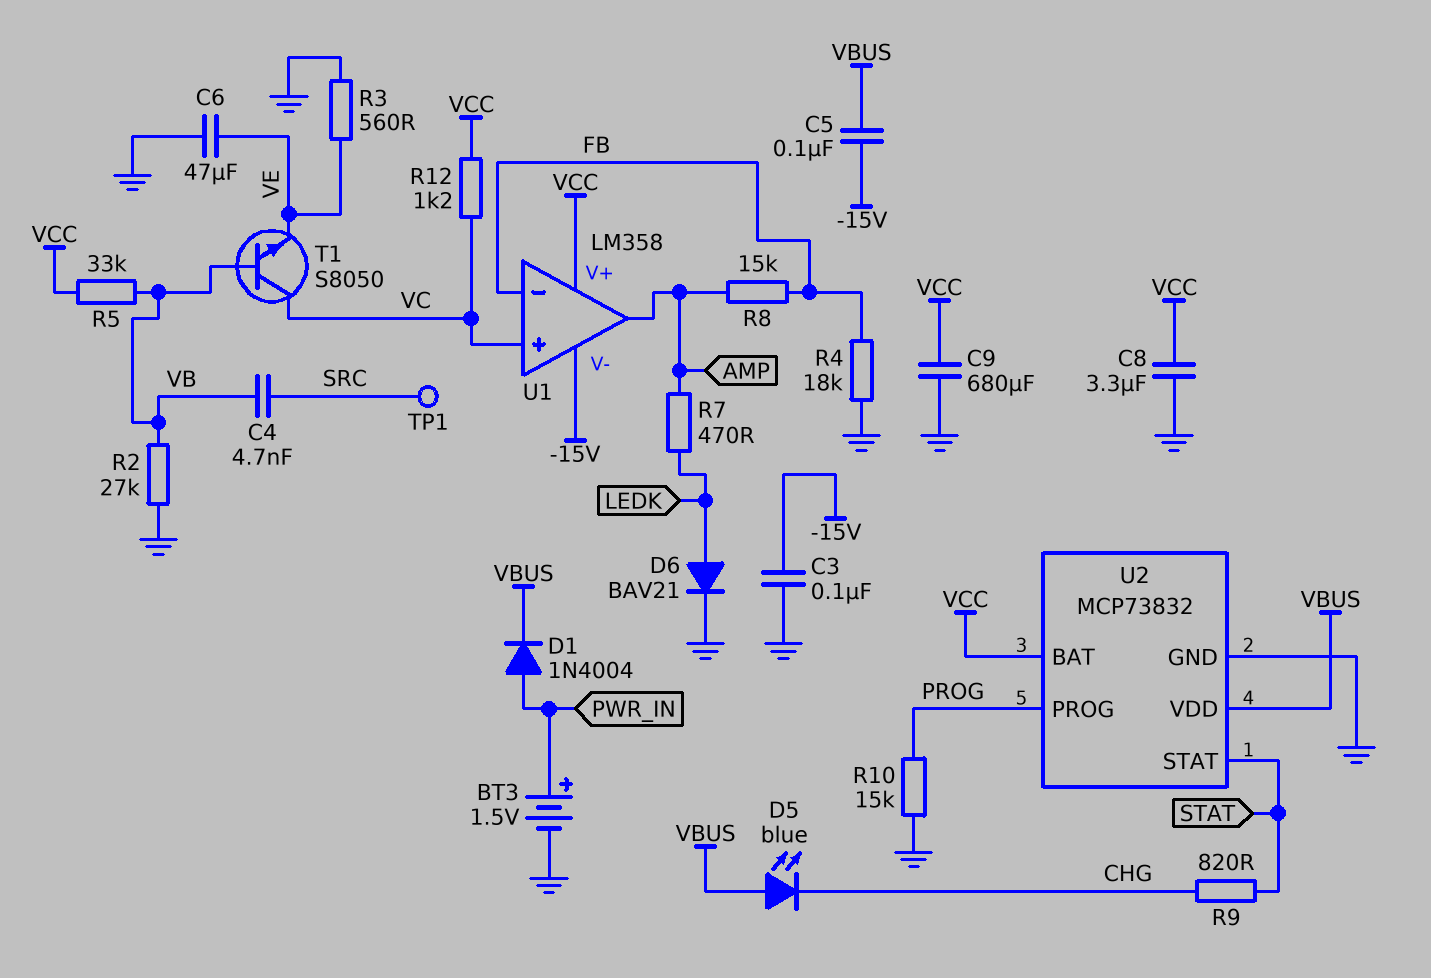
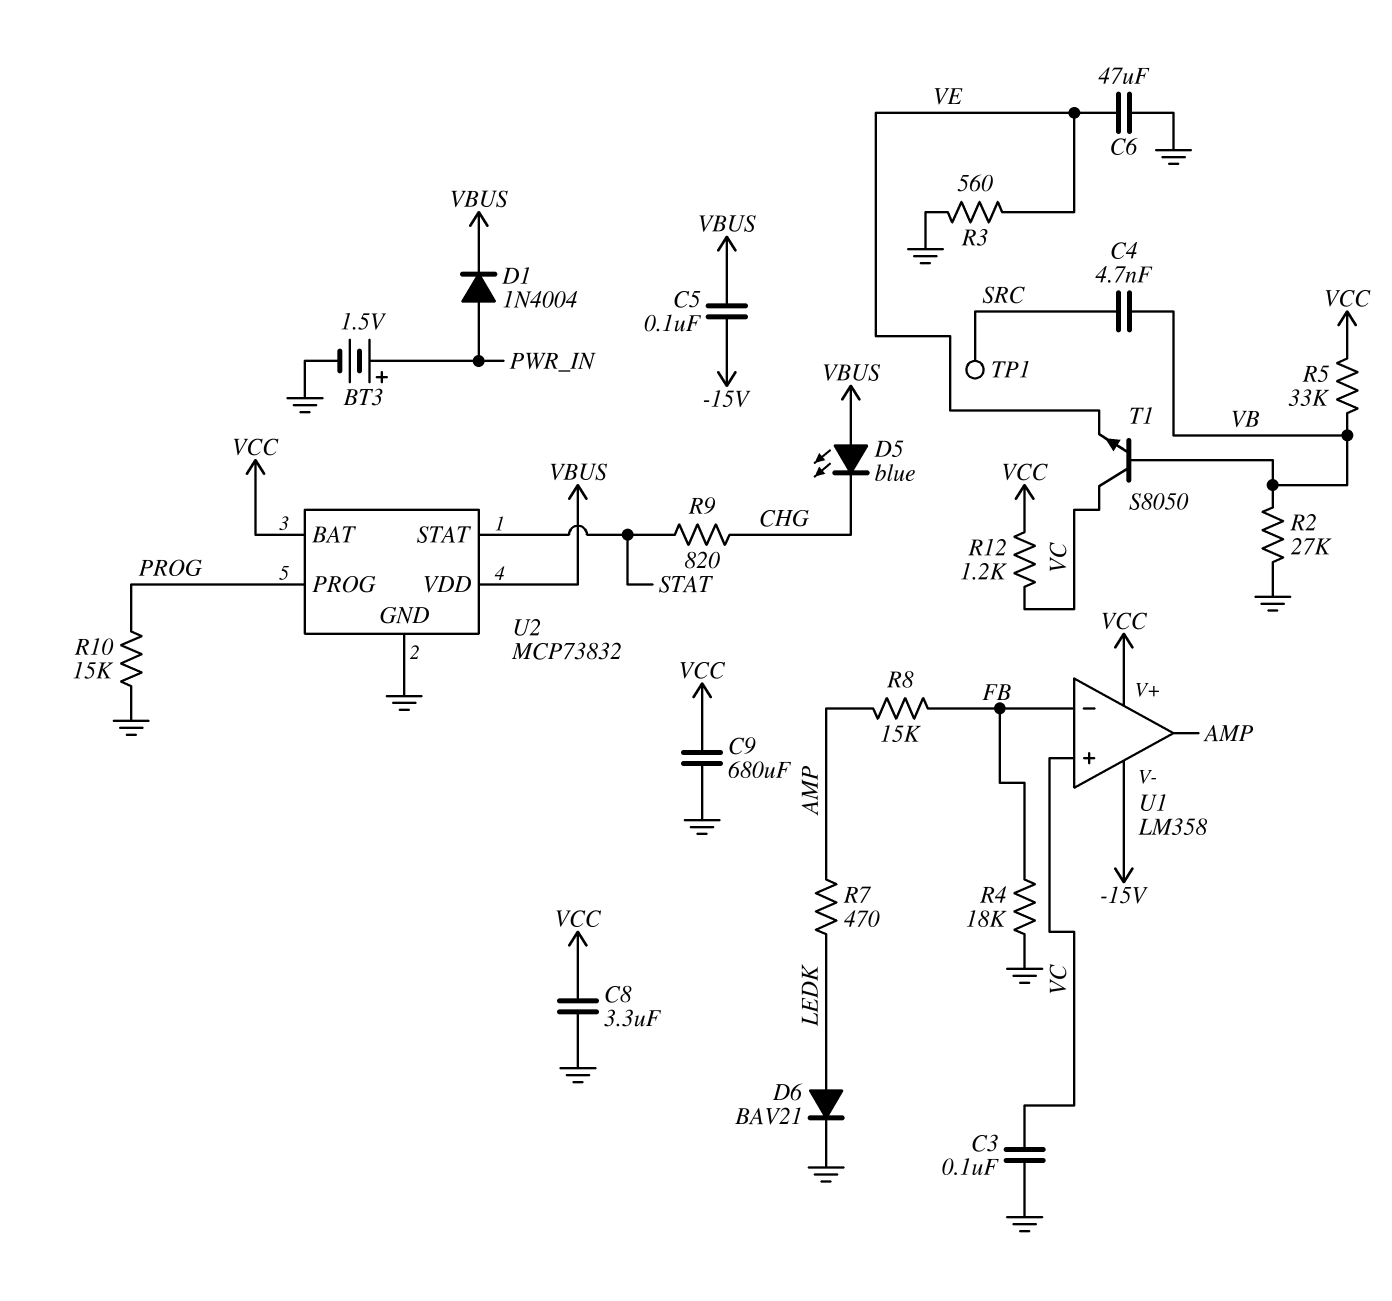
C3: 100nF (-15V, GND) -> 100nF (GND, VC)

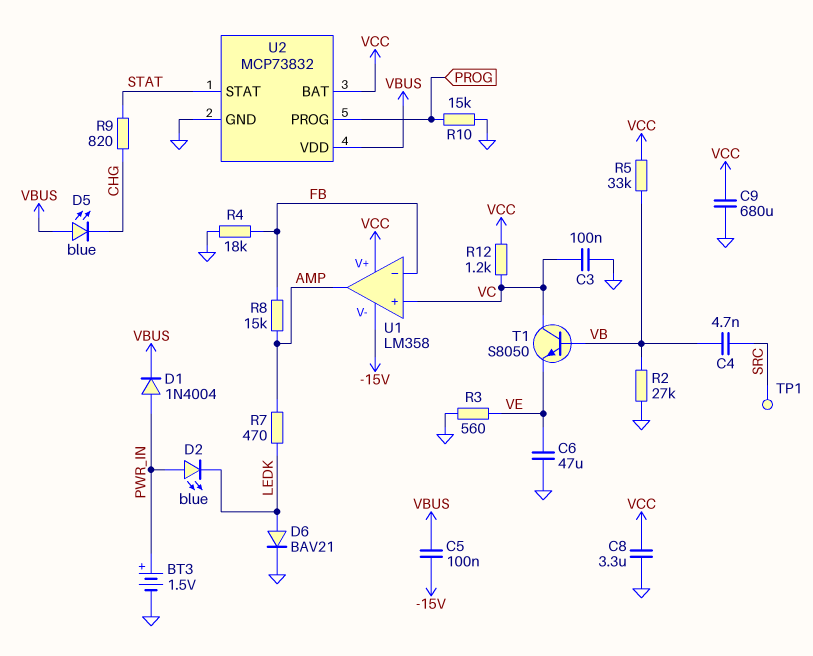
D2: none -> LED blue (A PWR_IN, K LEDK)

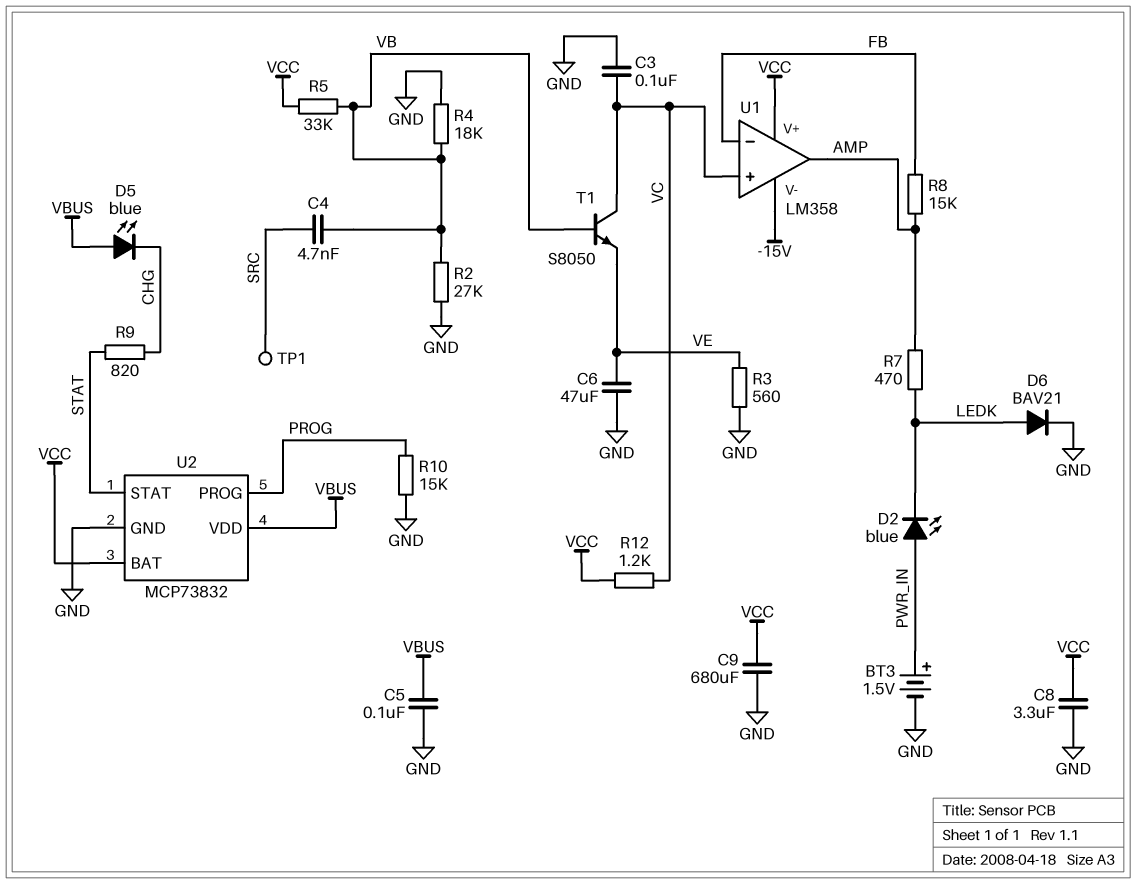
C5: 100nF (-15V, VBUS) -> 100nF (GND, VBUS)
D1: diode 1N4004 (A PWR_IN, K VBUS) -> none
R4: 18k (FB, GND) -> 18k (GND, VB)

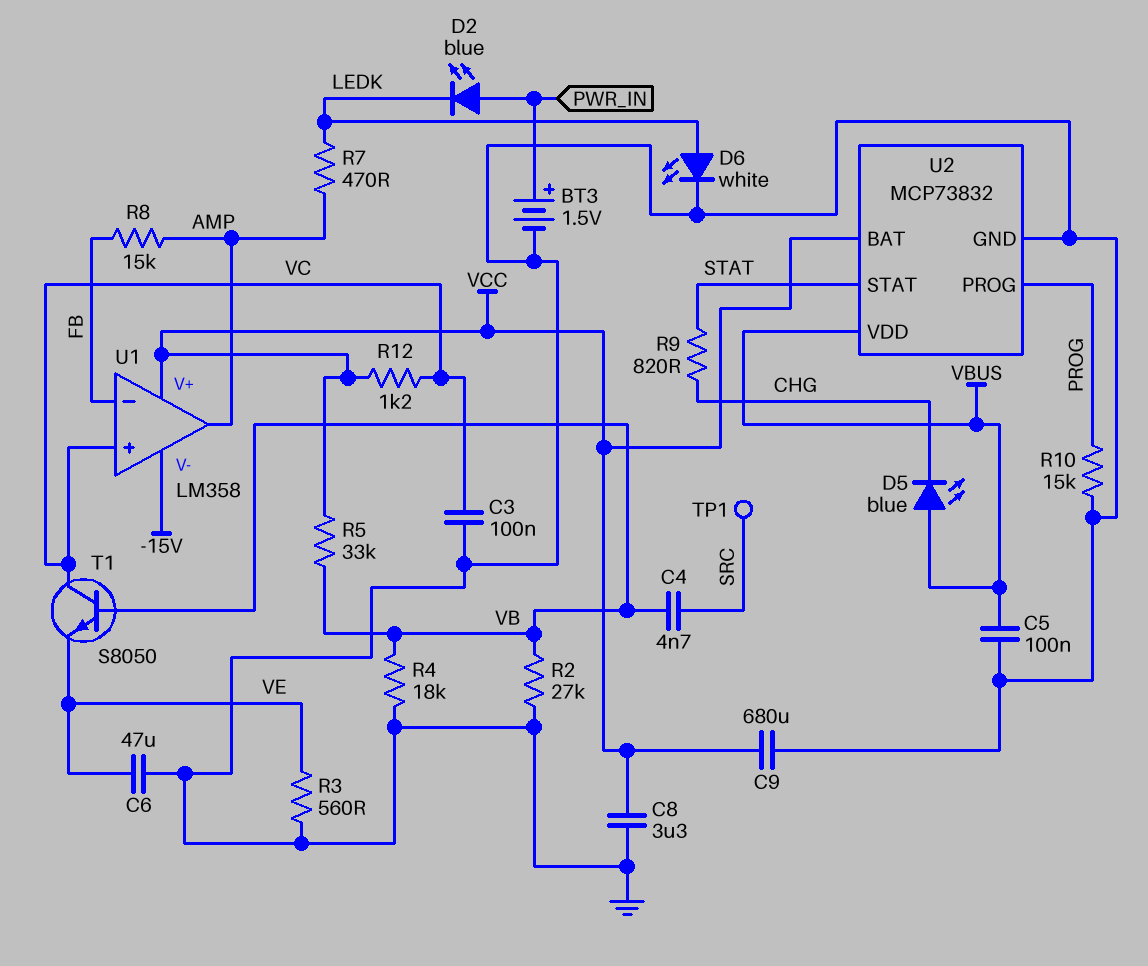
D6: diode BAV21 (A LEDK, K GND) -> LED white (A LEDK, K GND)

